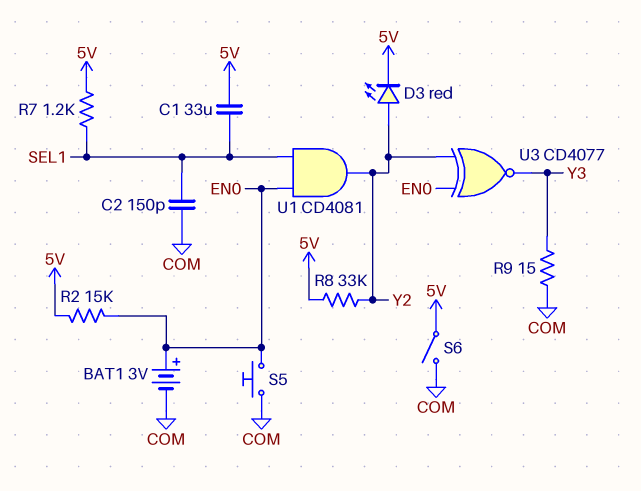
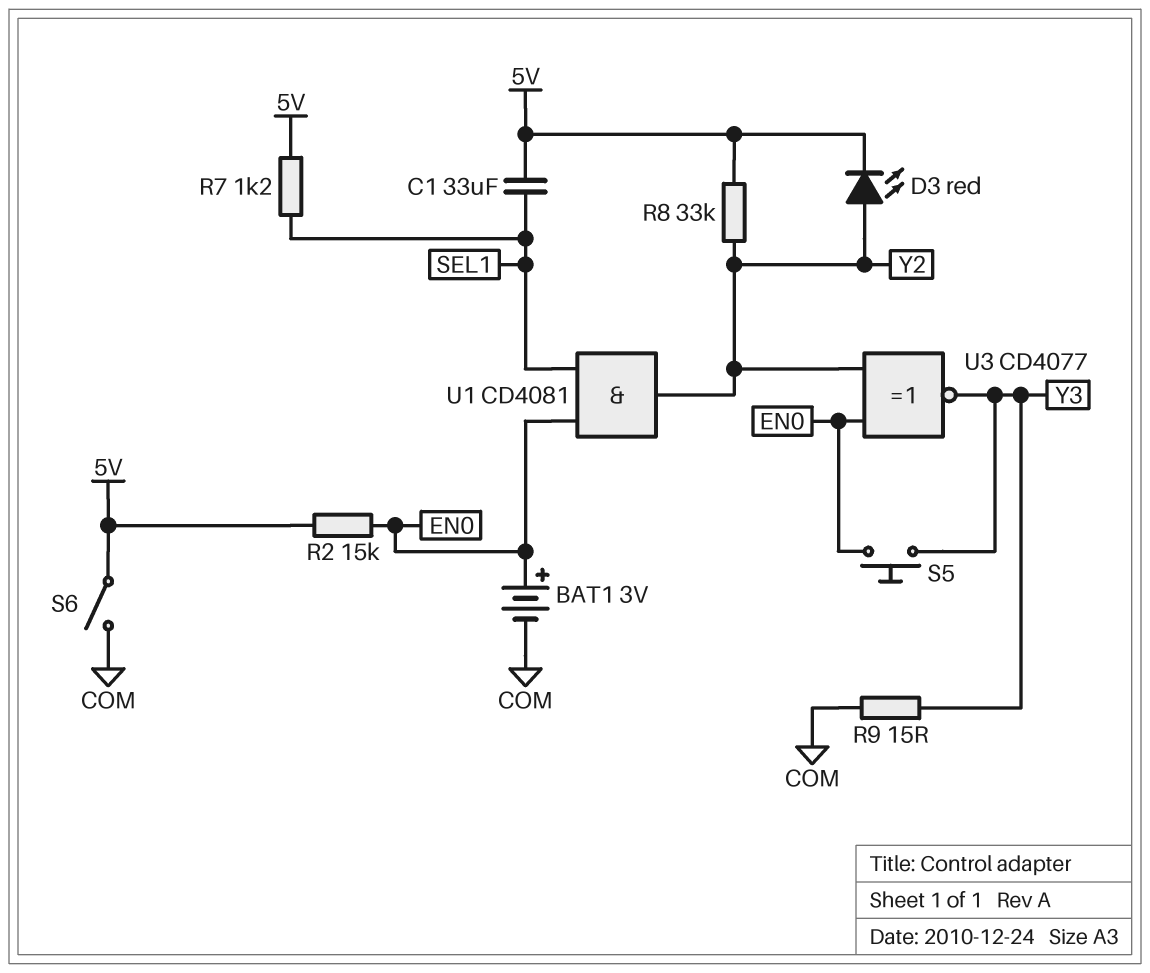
C2: 150pF (COM, SEL1) -> none
S5: button (COM, EN0) -> button (EN0, Y3)

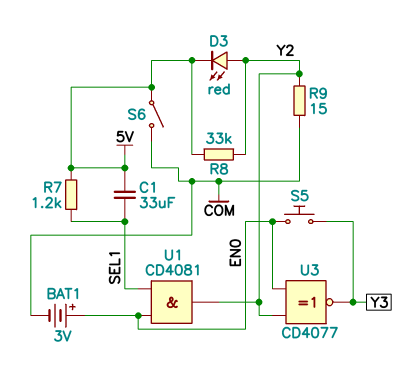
R2: 15k (5V, EN0) -> none
R9: 15 (COM, Y3) -> 15 (COM, Y2)

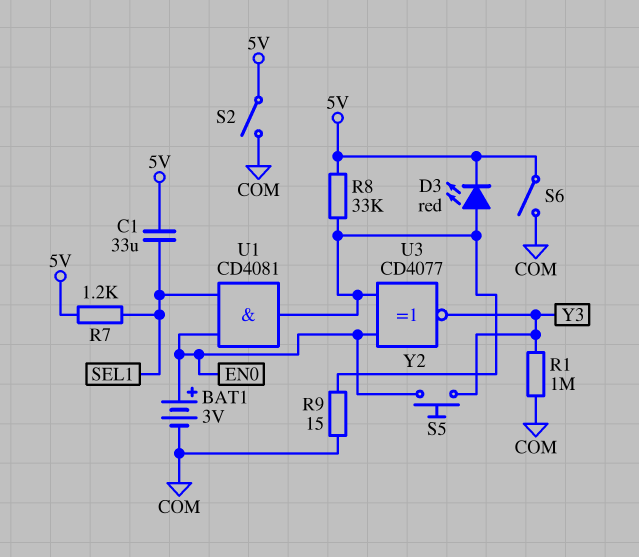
R1: none -> 1M (COM, Y3)
S2: none -> switch (5V, COM)

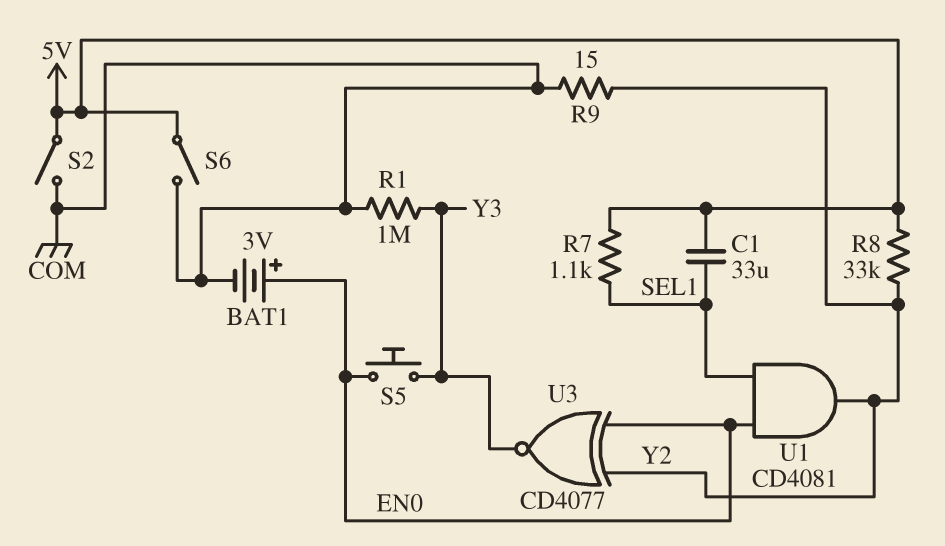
D3: LED red (A Y2, K 5V) -> none
R7: 1.2k (5V, SEL1) -> 1.1k (5V, SEL1)

